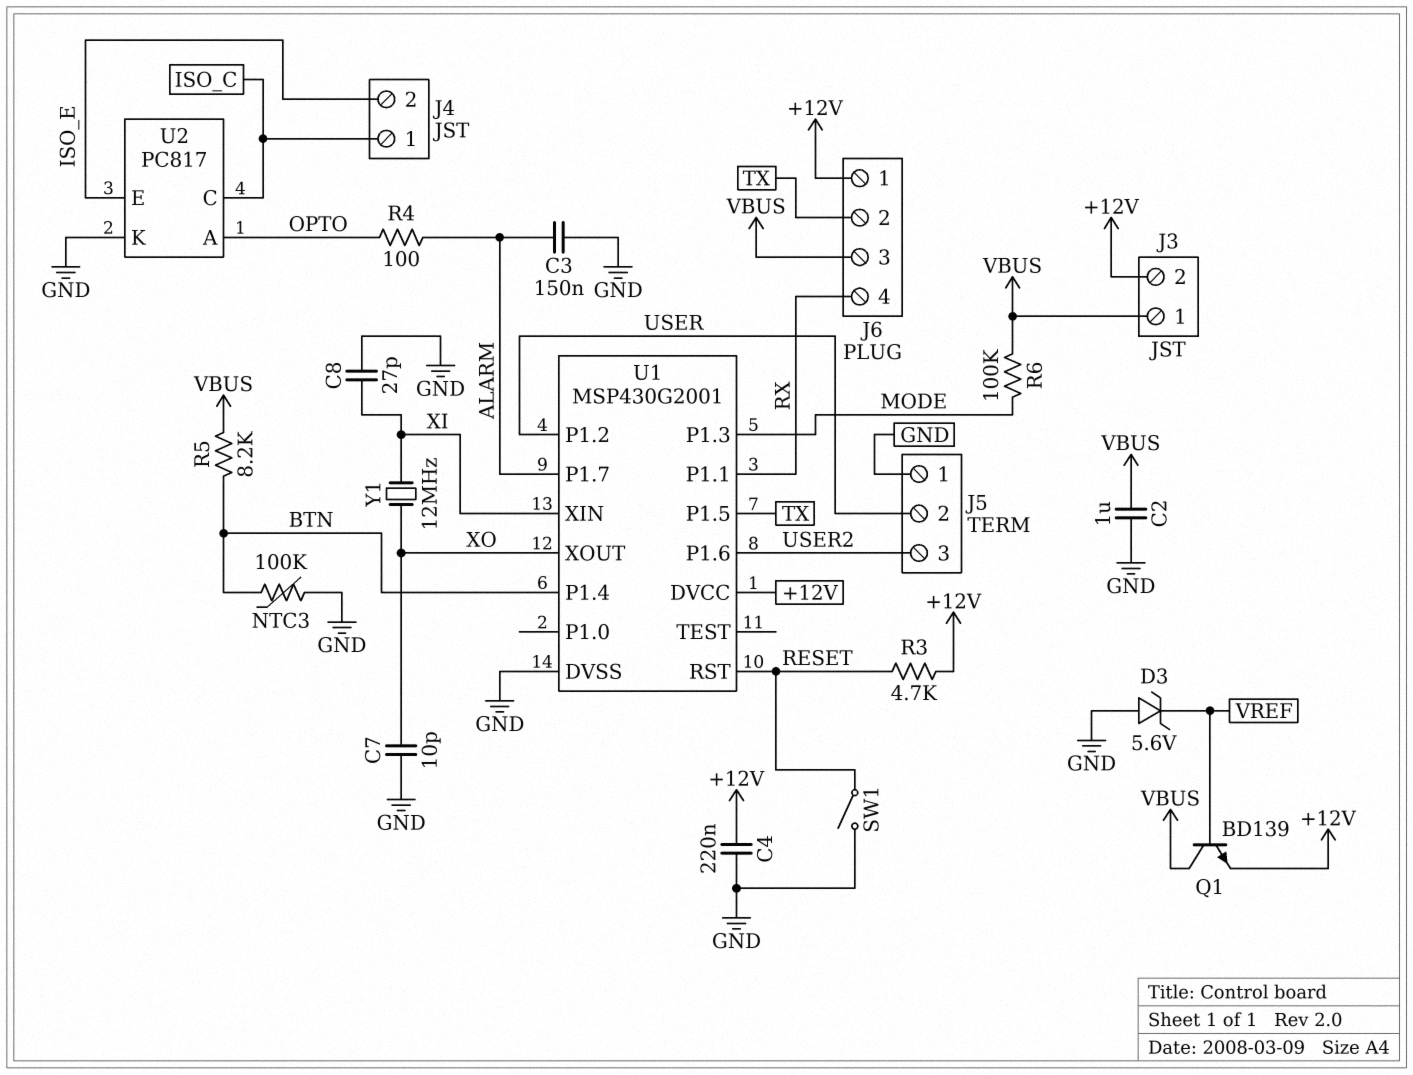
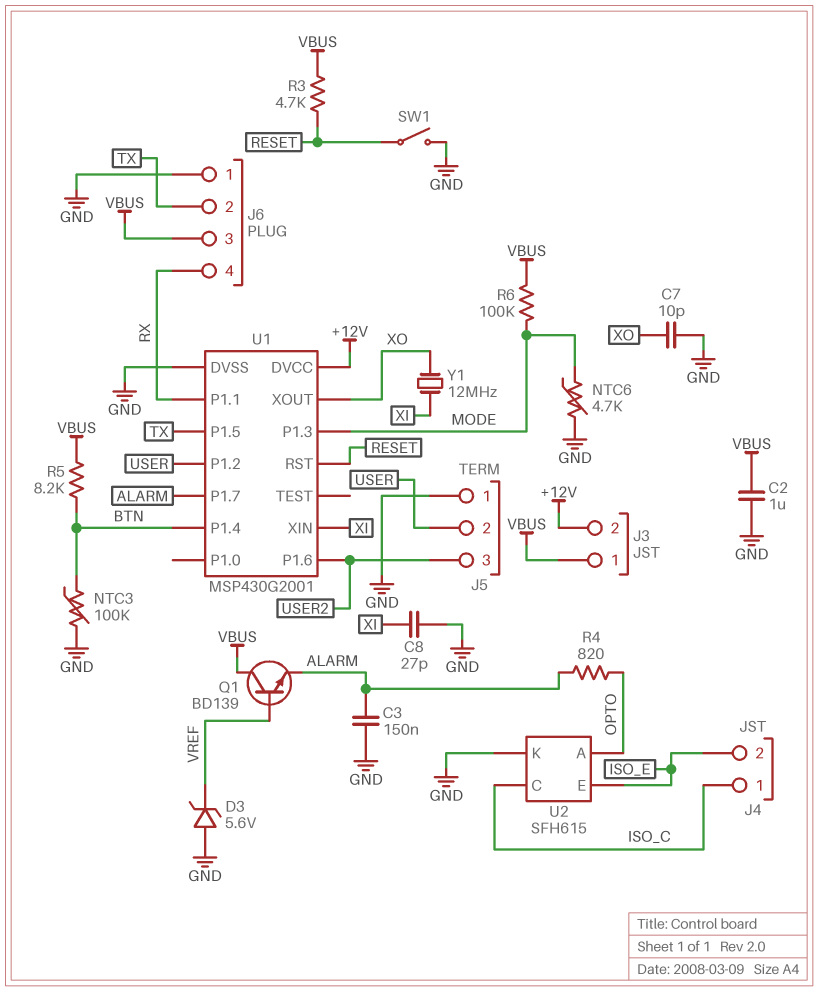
C4: 220nF (+12V, GND) -> none
J6 pin 1: +12V -> GND
NTC6: none -> 4.7k (GND, MODE)
Q1: NPN BD139 (B VREF, C VBUS, E +12V) -> NPN BD139 (B VREF, C VBUS, E ALARM)
R3: 4.7k (+12V, RESET) -> 4.7k (RESET, VBUS)
R4: 100 (ALARM, OPTO) -> 820 (ALARM, OPTO)
U2: PC817 -> SFH615

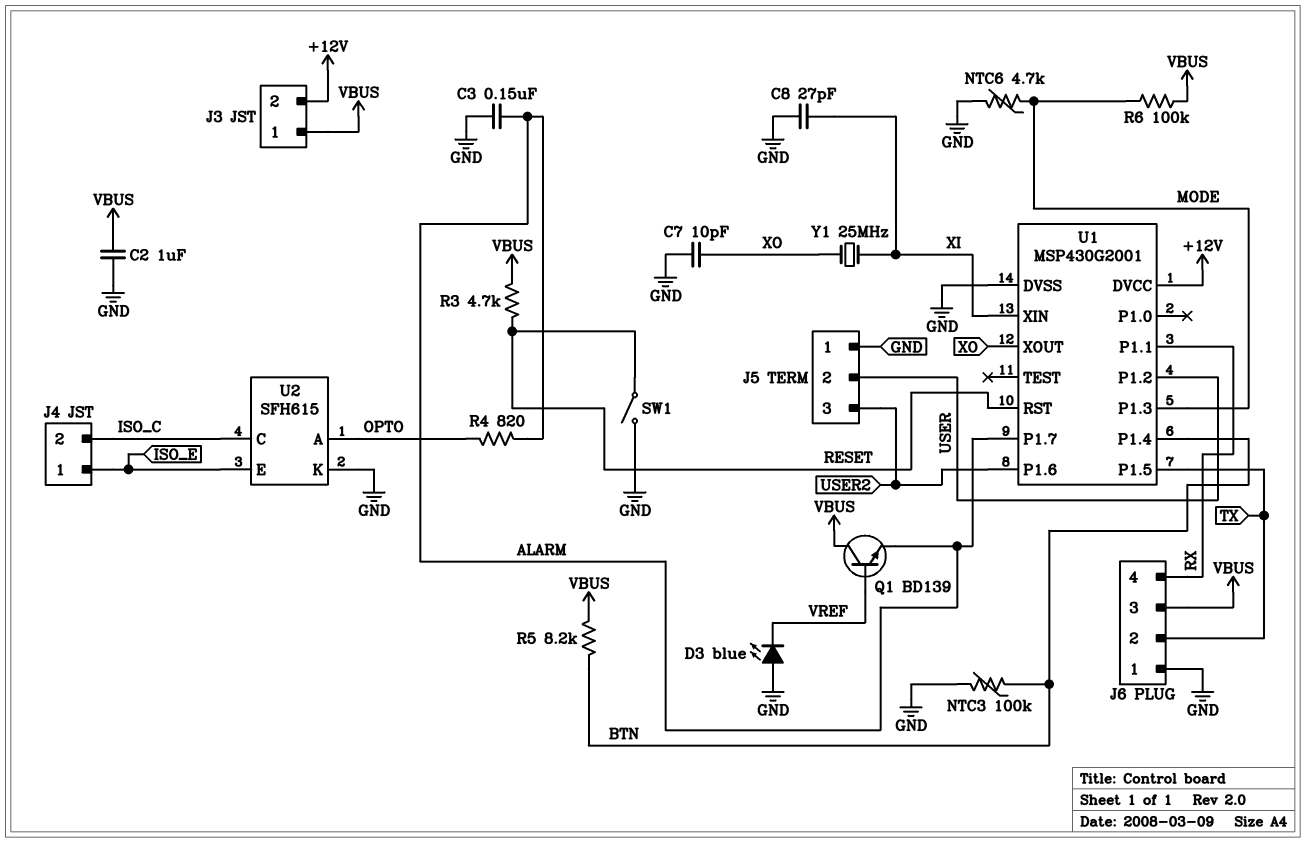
D3: zener 5.6V (A GND, K VREF) -> LED blue (A GND, K VREF)
J4 pin 1: ISO_C -> ISO_E
J4 pin 2: ISO_E -> ISO_C
Y1: 12MHz (XI, XO) -> 25MHz (XI, XO)

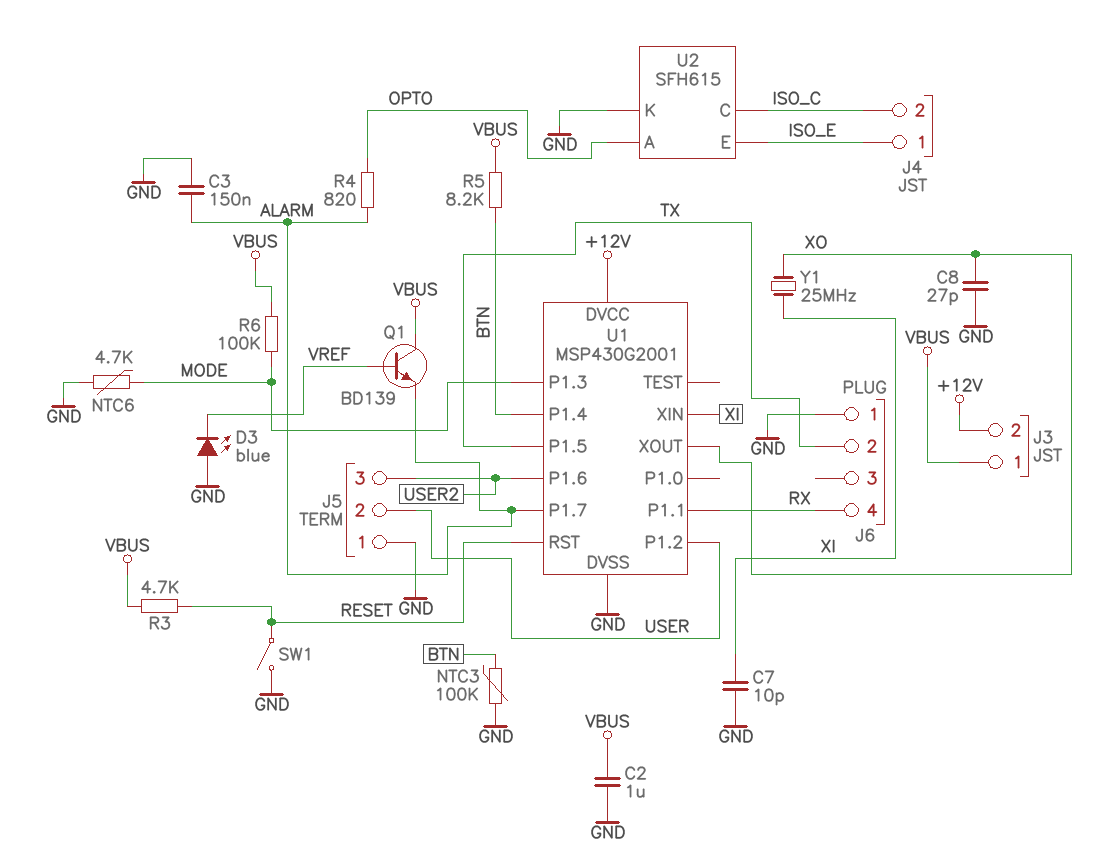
C7: 10pF (GND, XO) -> 10pF (GND, XI)
C8: 27pF (GND, XI) -> 27pF (GND, XO)
J6 pin 3: VBUS -> none

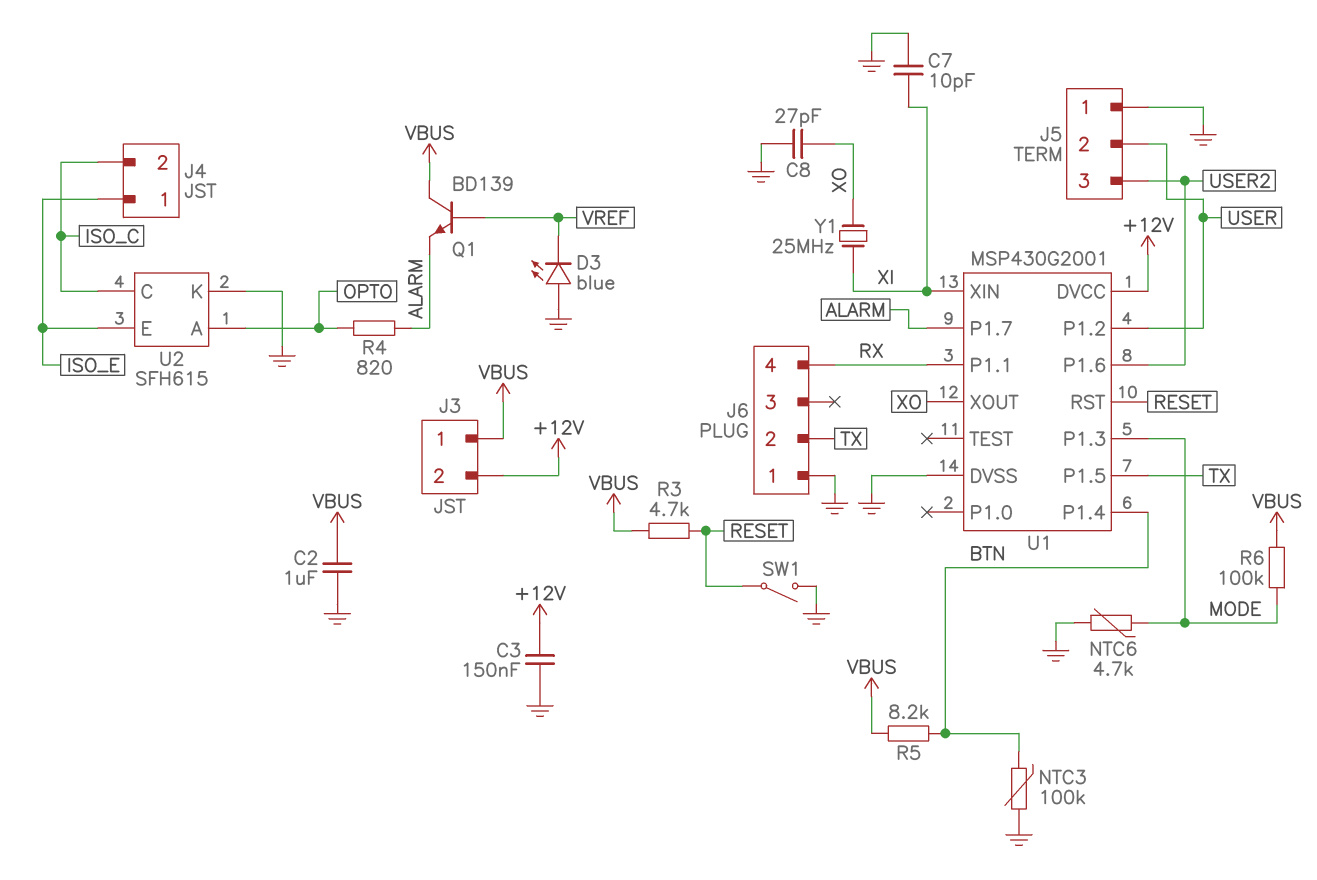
C3: 150nF (ALARM, GND) -> 150nF (+12V, GND)

